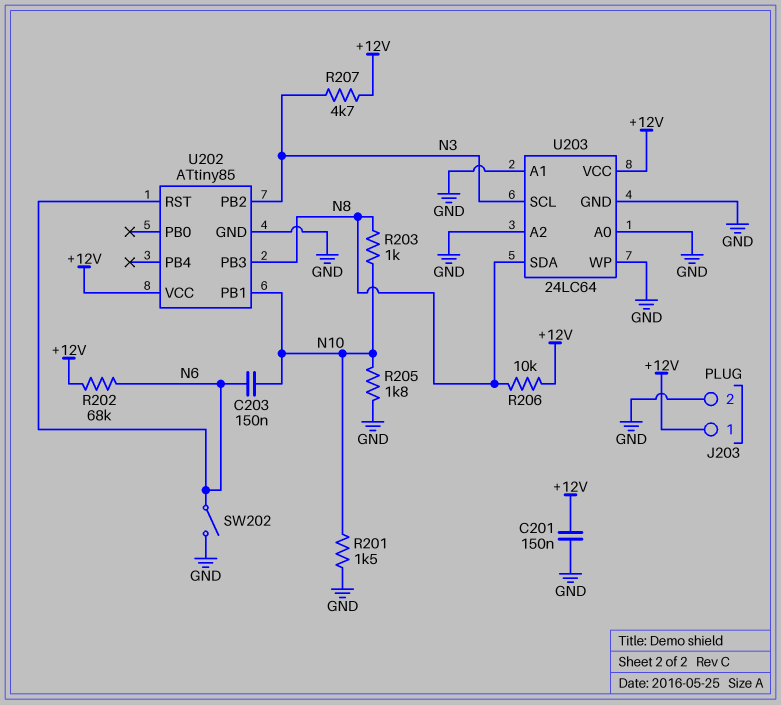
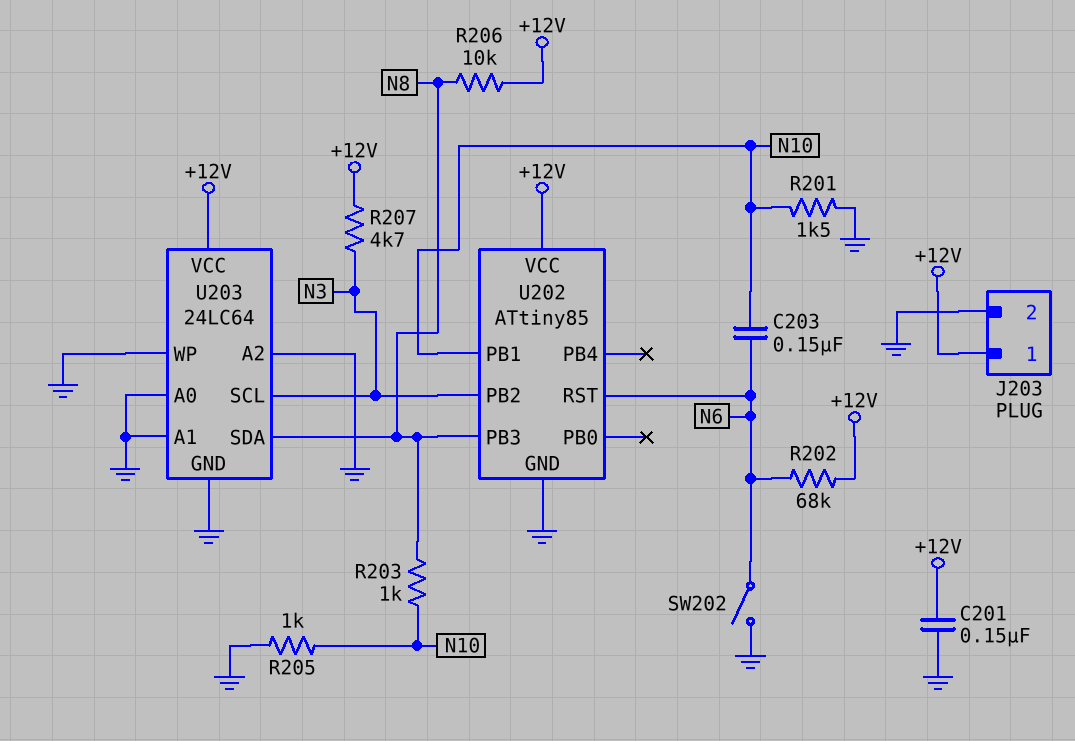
R205: 1.8k (GND, N10) -> 1k (GND, N10)

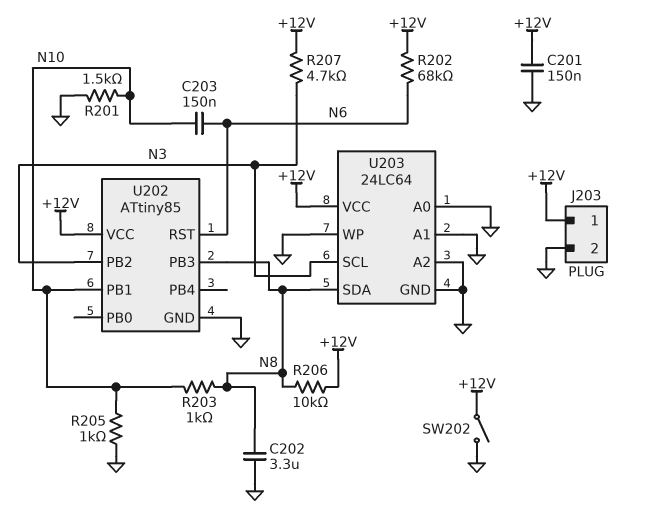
C202: none -> 3.3uF (GND, N8)
SW202: switch (GND, N6) -> switch (+12V, GND)

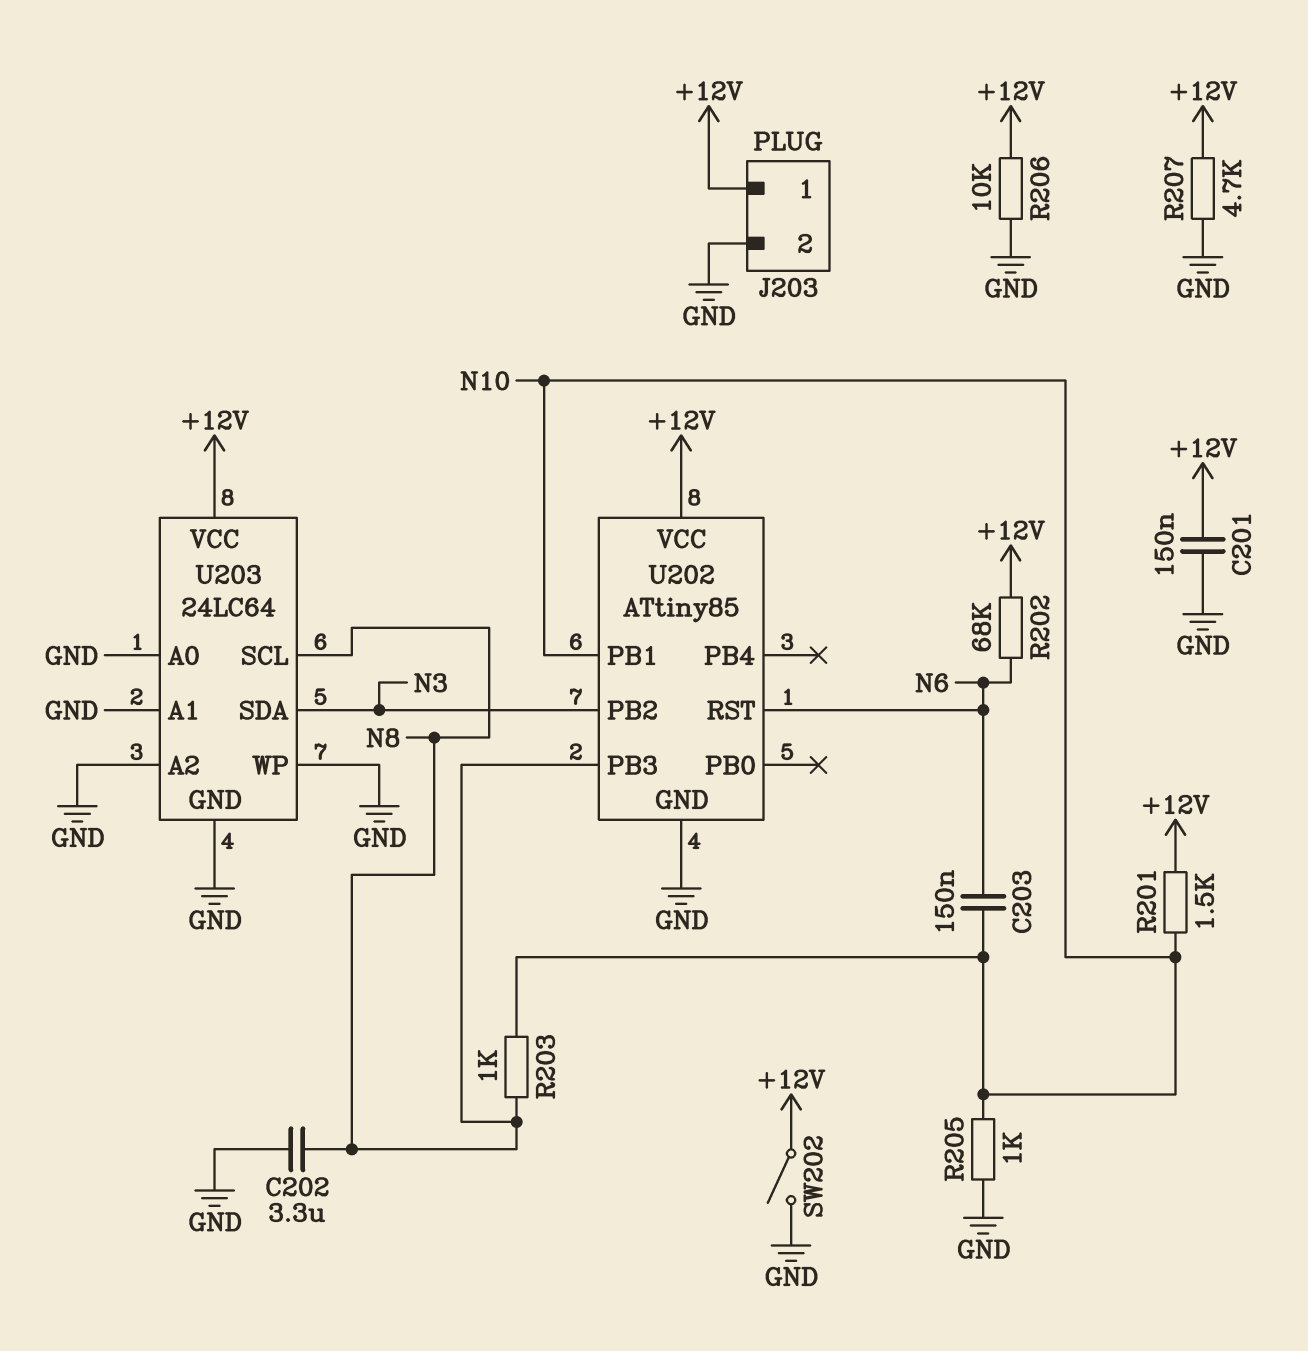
R201: 1.5k (GND, N10) -> 1.5k (+12V, N10)
R206: 10k (+12V, N8) -> 10k (+12V, GND)
R207: 4.7k (+12V, N3) -> 4.7k (+12V, GND)
U203 pin SCL: N3 -> N8
U203 pin SDA: N8 -> N3

